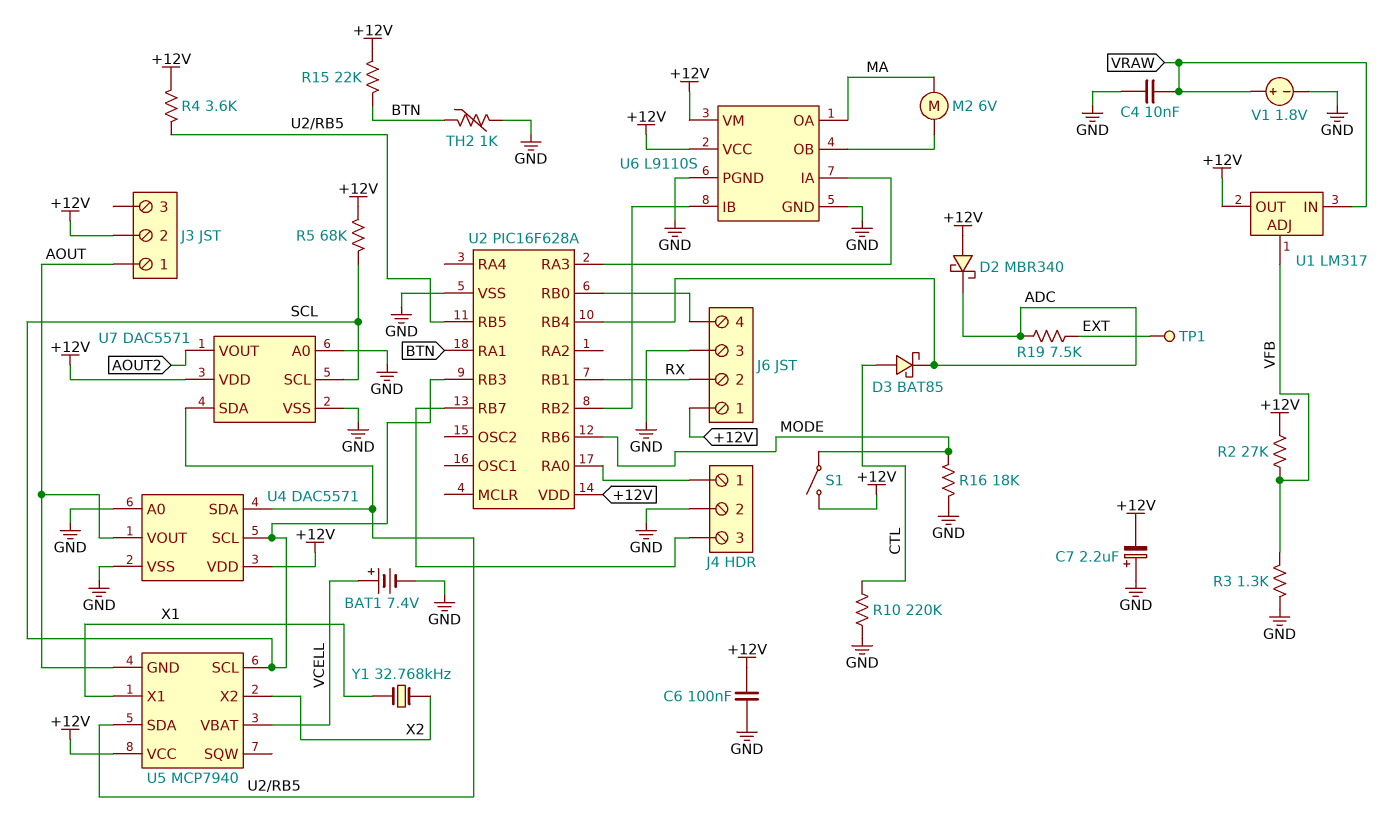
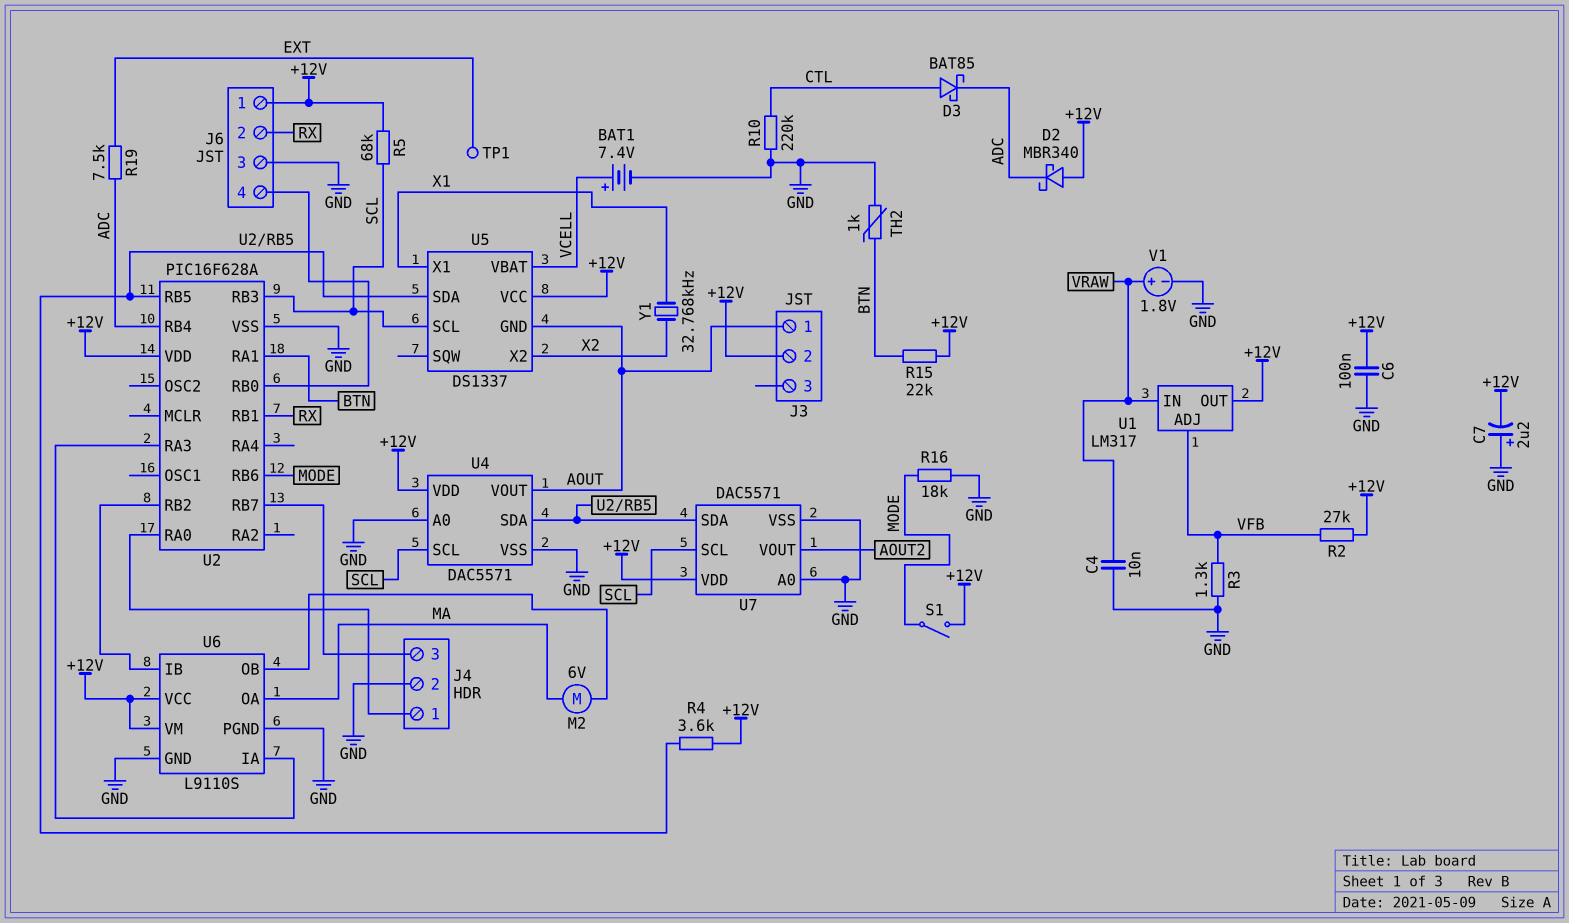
U5: MCP7940 -> DS1337

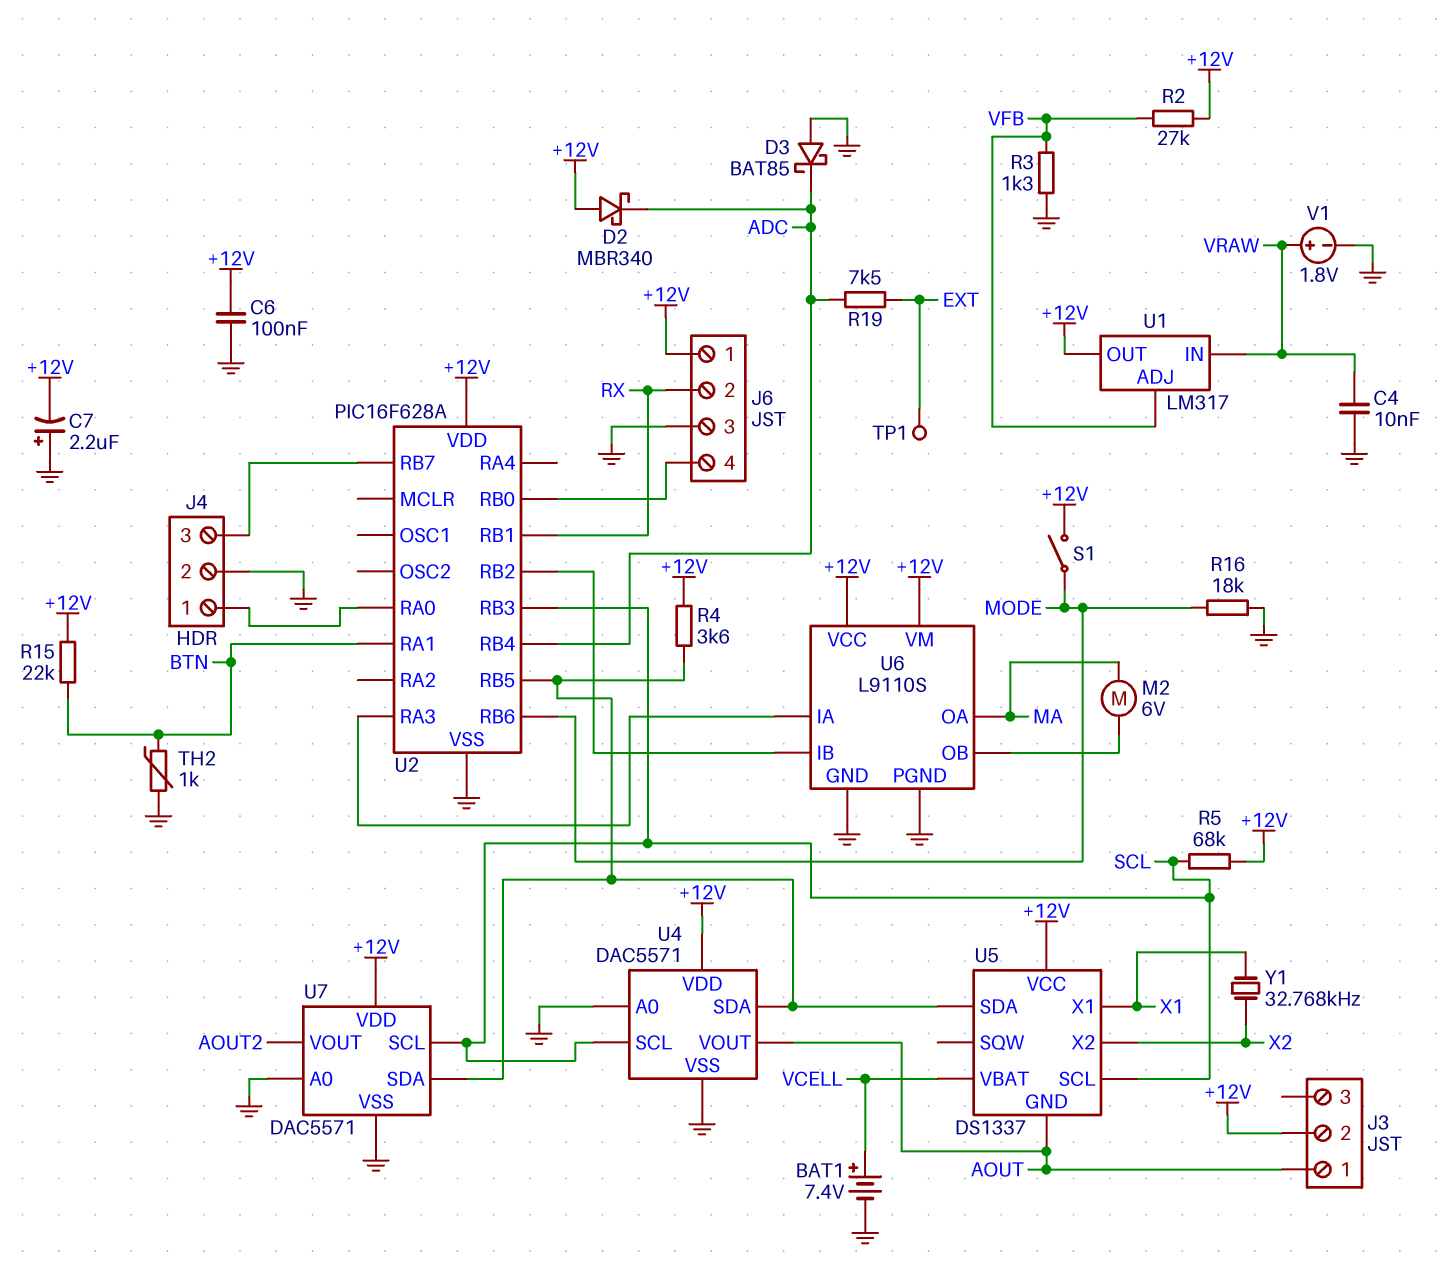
D3: schottky BAT85 (A CTL, K ADC) -> schottky BAT85 (A GND, K ADC)
R10: 220k (CTL, GND) -> none

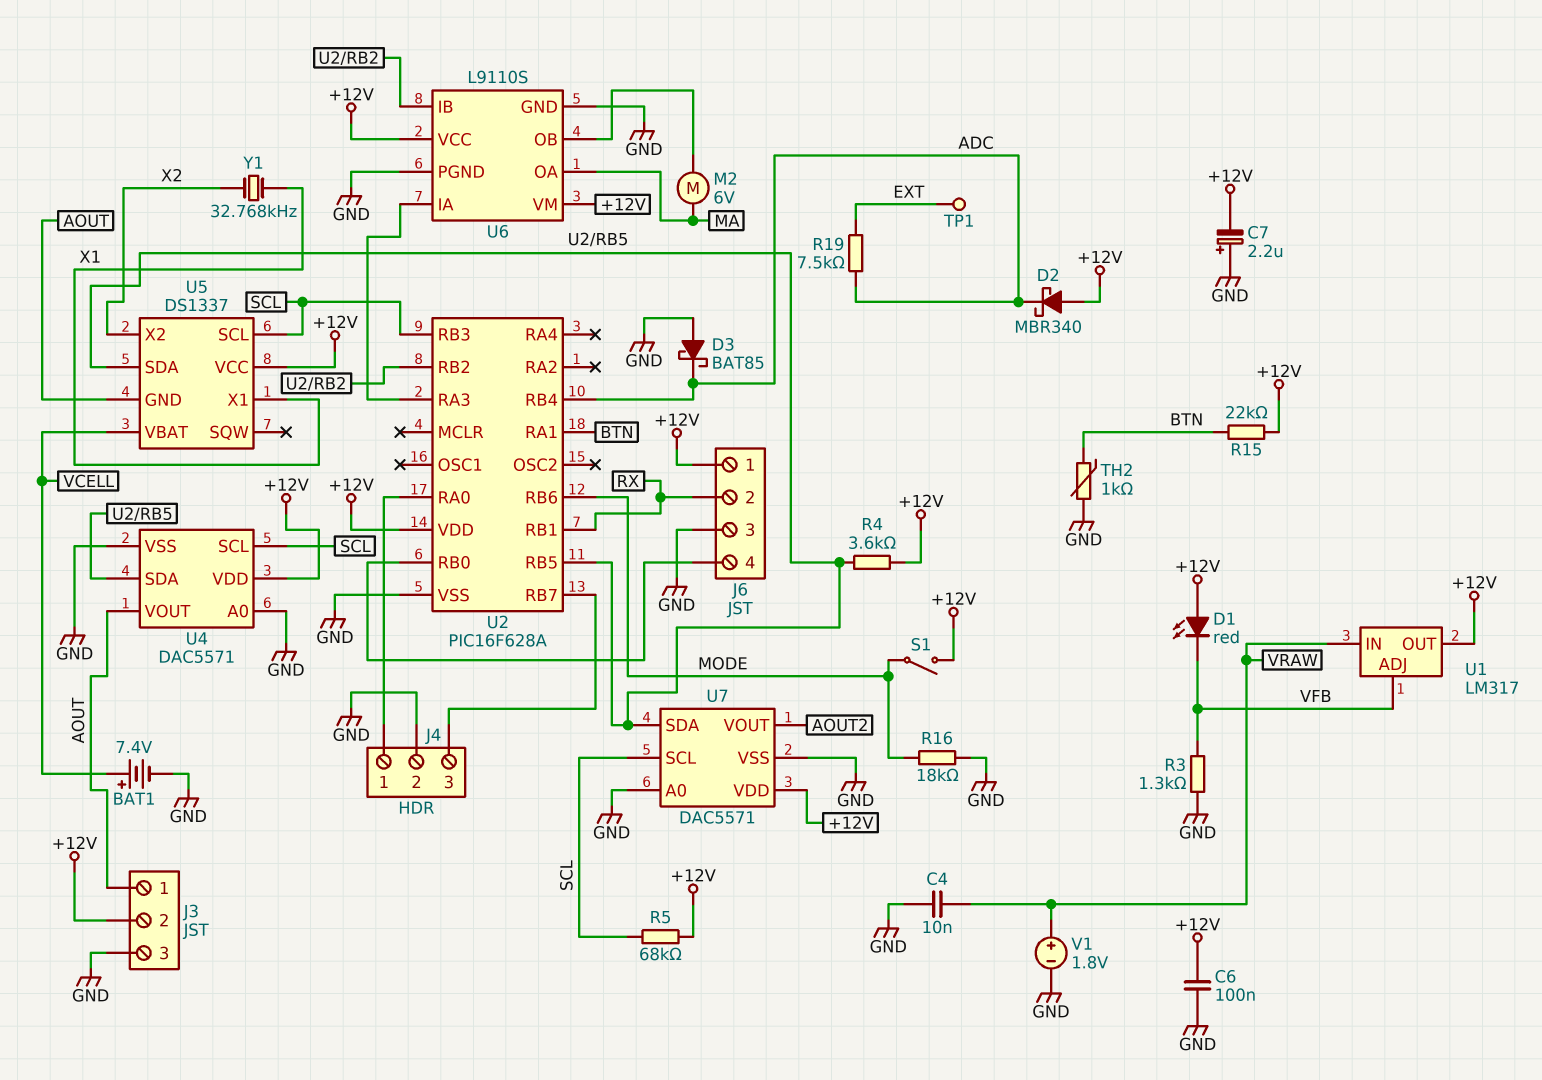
D1: none -> LED red (A +12V, K VFB)
J3 pin 3: none -> GND
R2: 27k (+12V, VFB) -> none

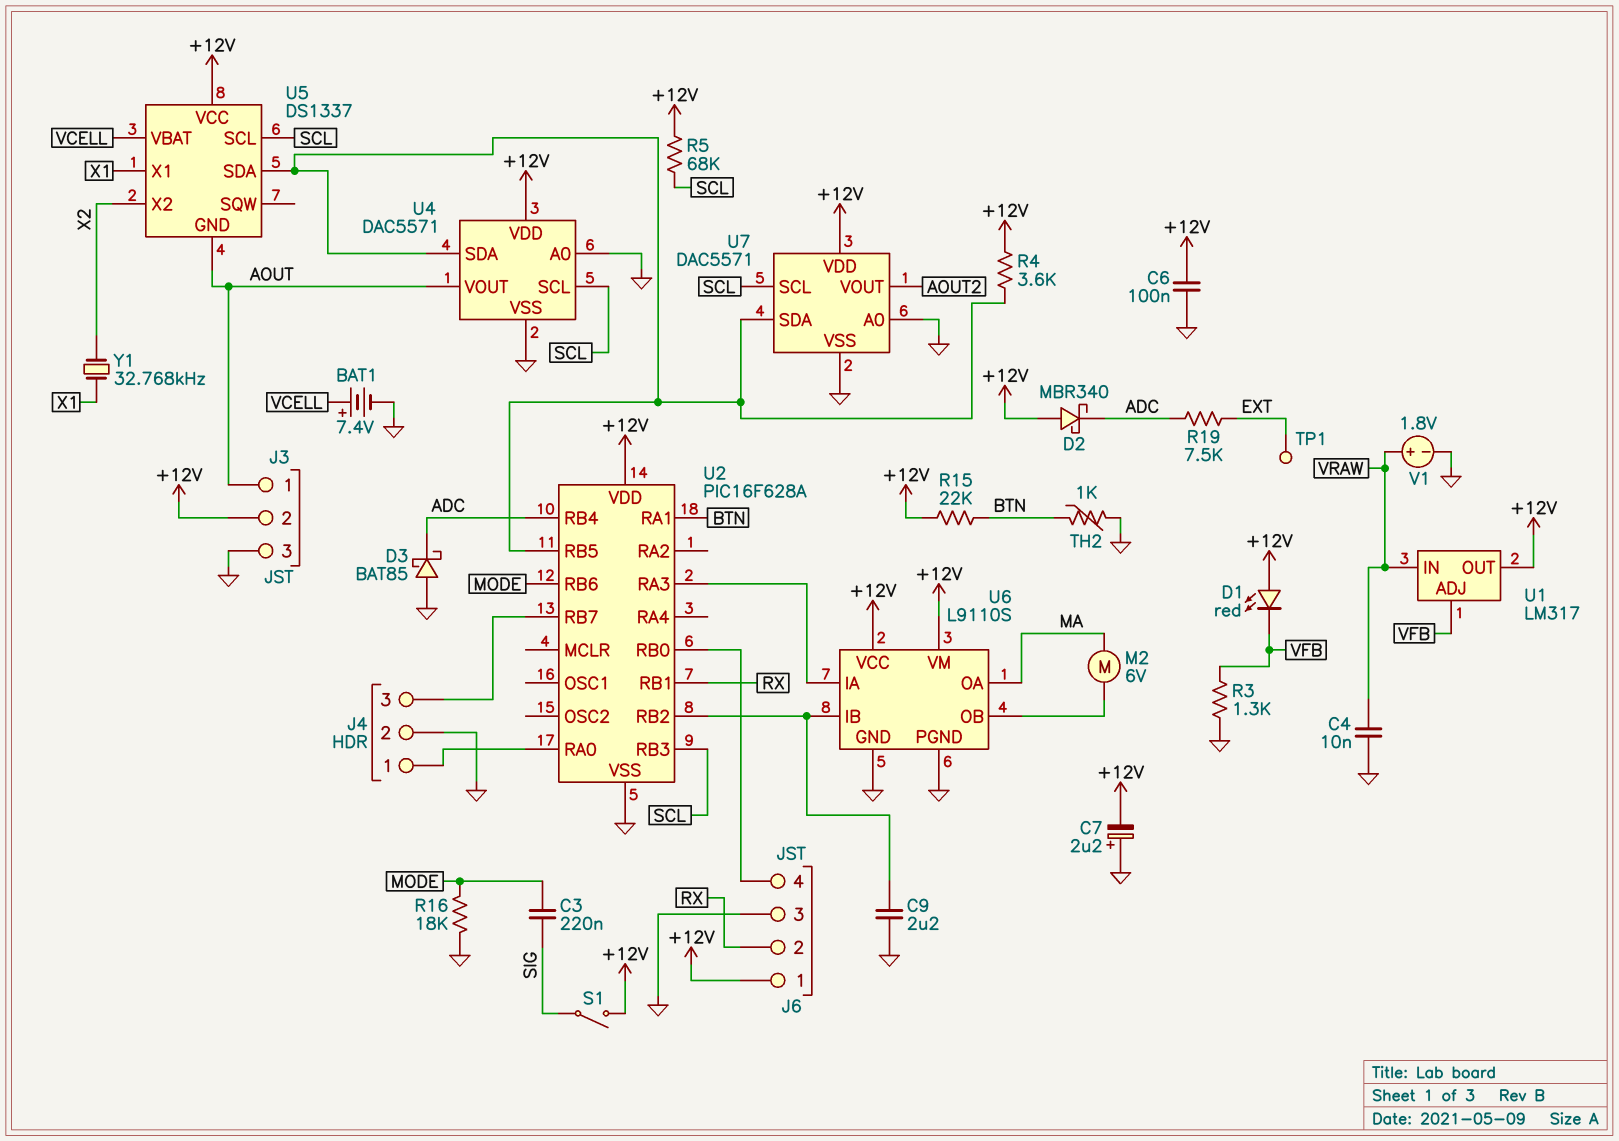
C3: none -> 220nF (MODE, SIG)
C9: none -> 2.2uF (GND, U2/RB2)
S1: switch (+12V, MODE) -> switch (+12V, SIG)

